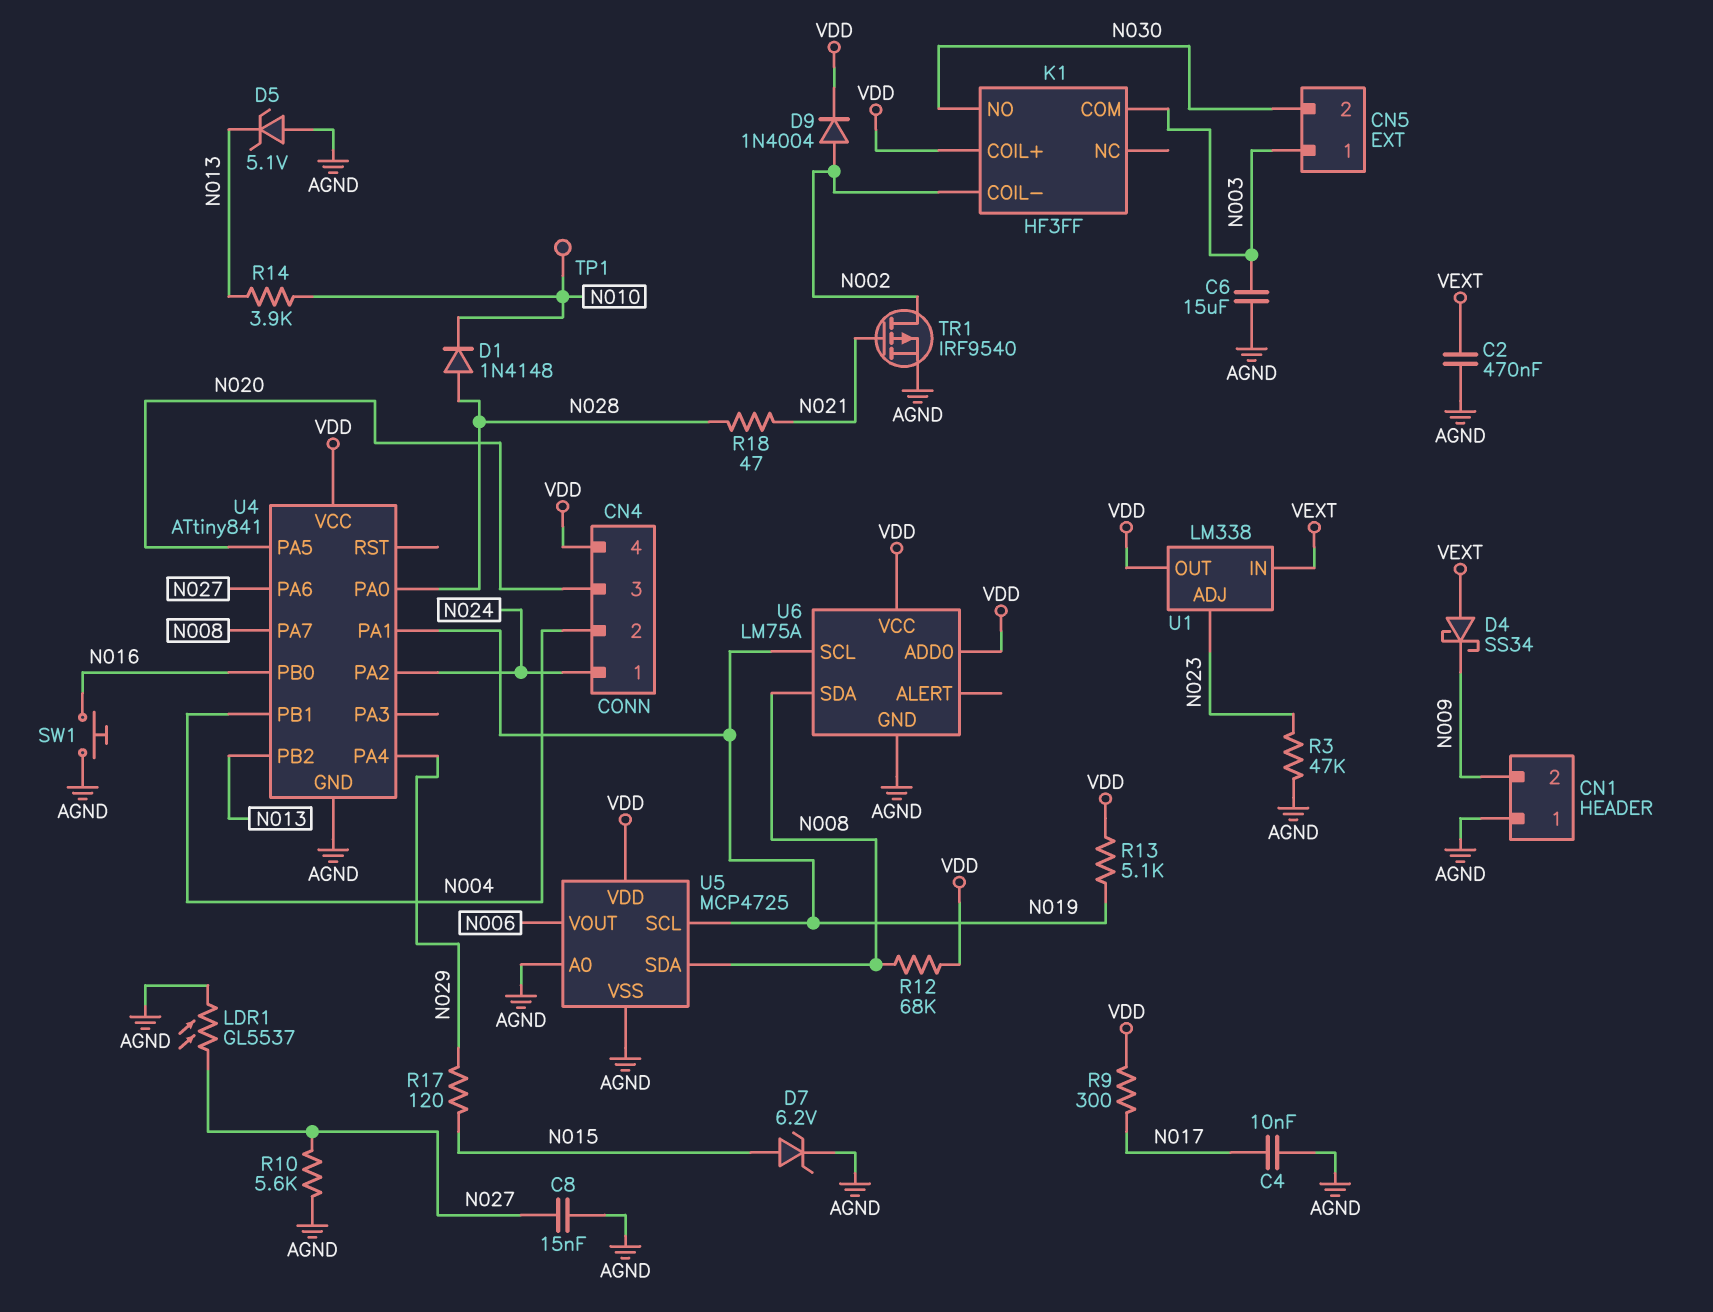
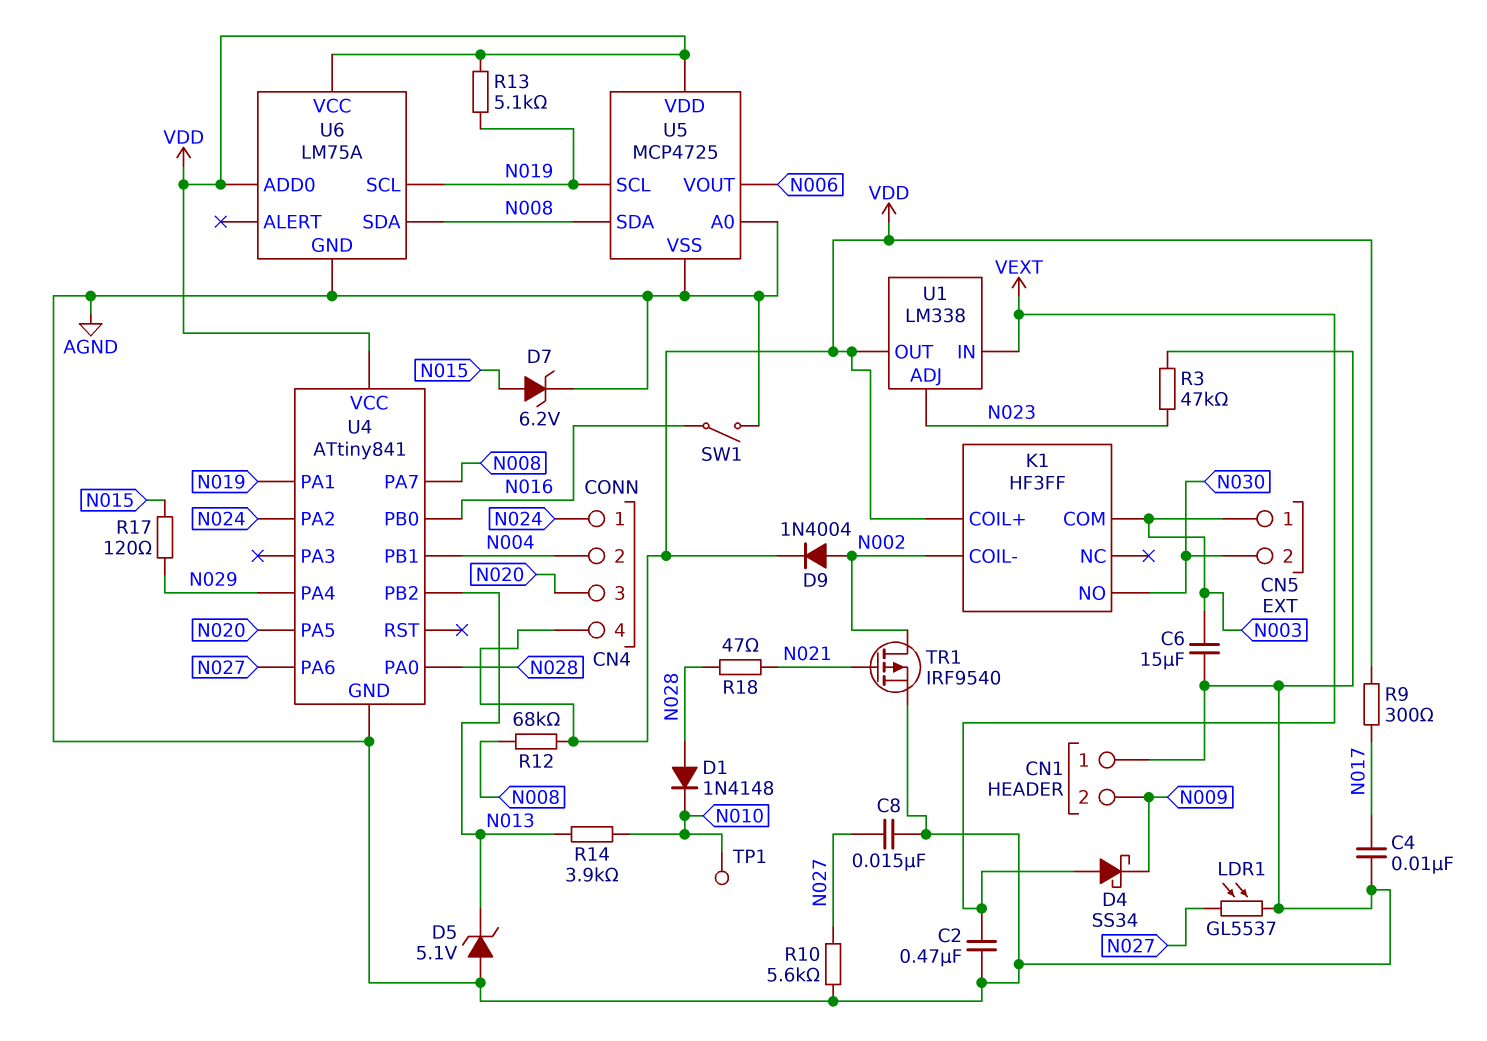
SW1: button (AGND, N016) -> switch (AGND, N016)

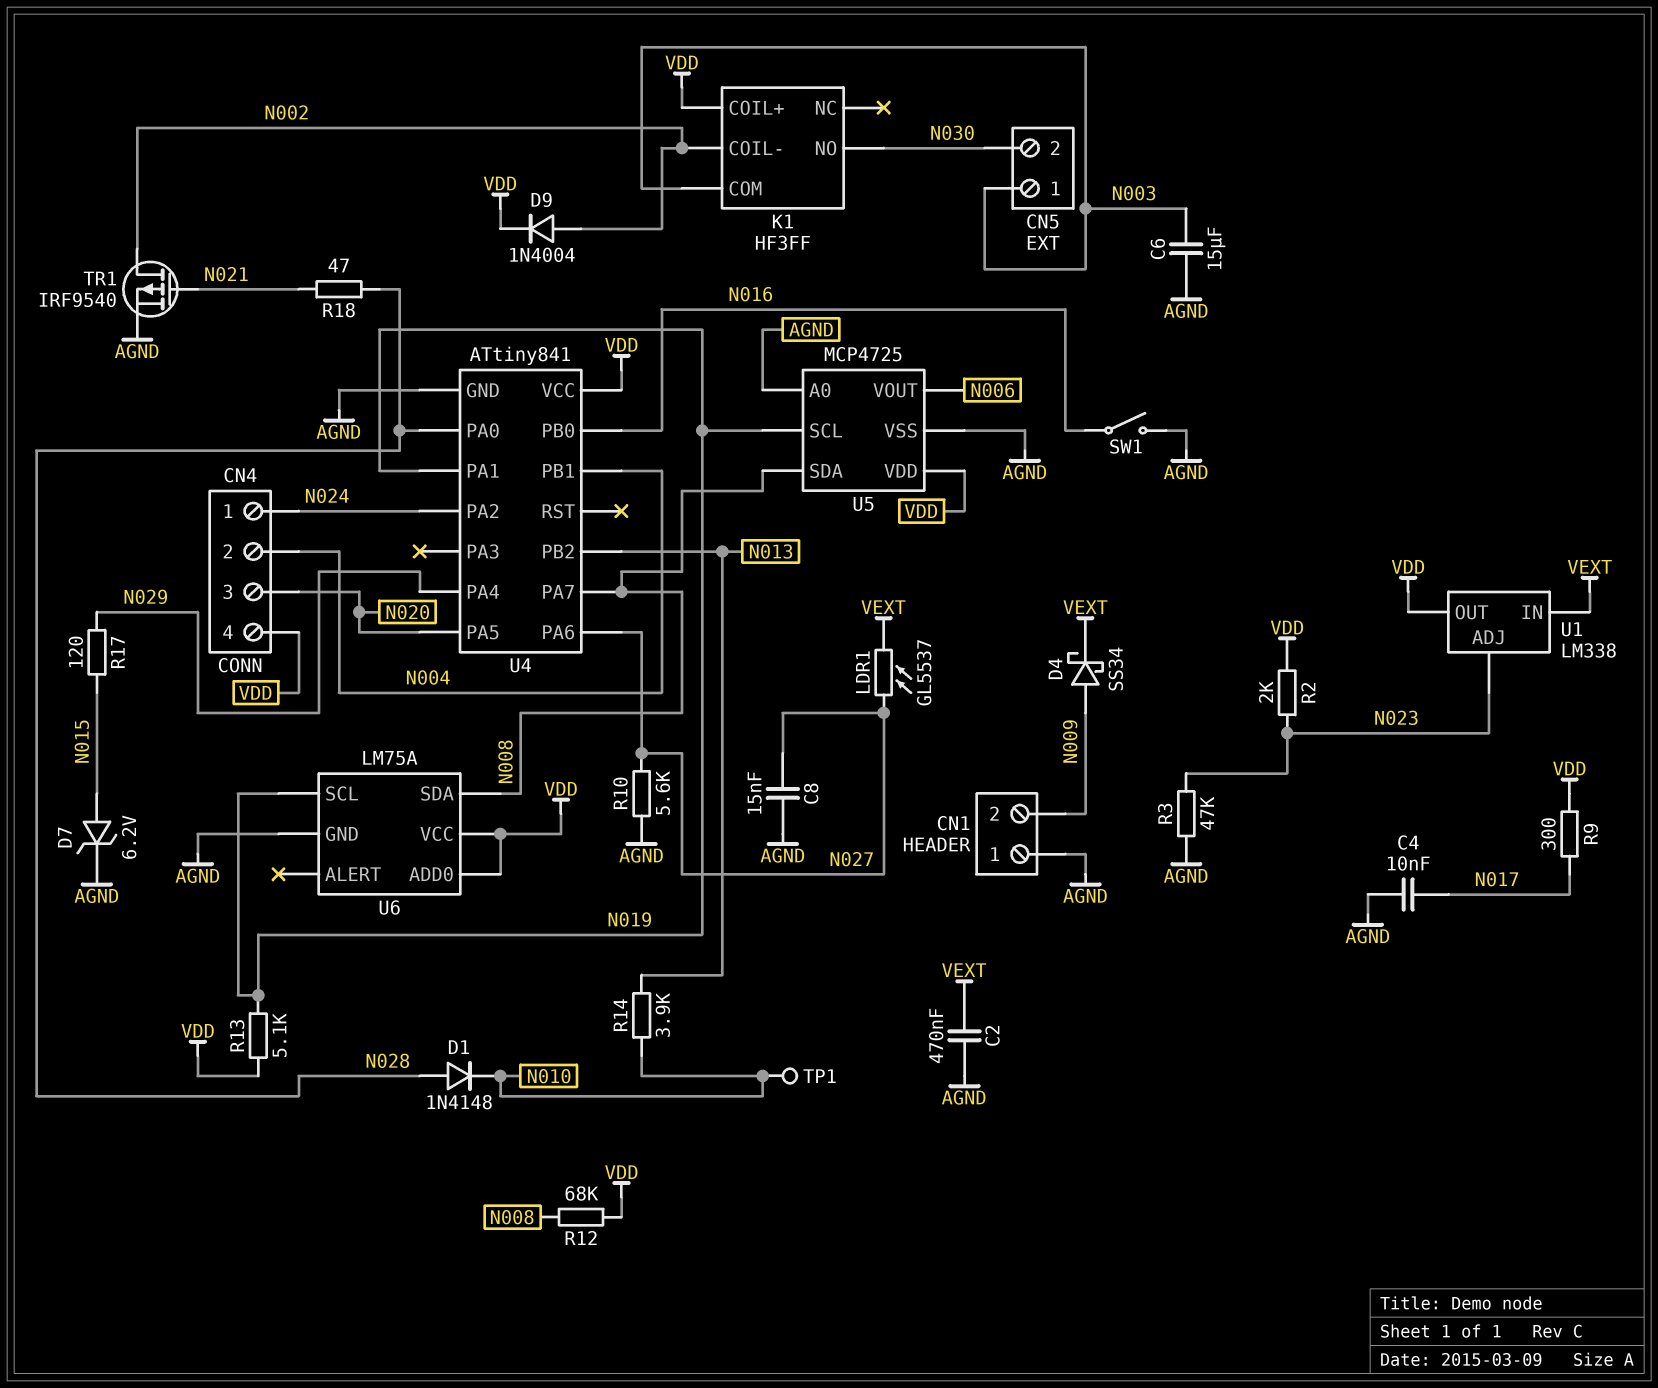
D4: schottky SS34 (A VEXT, K N009) -> schottky SS34 (A N009, K VEXT)
D5: zener 5.1V (A AGND, K N013) -> none
LDR1: GL5537 (AGND, N027) -> GL5537 (N027, VEXT)
R2: none -> 2k (N023, VDD)

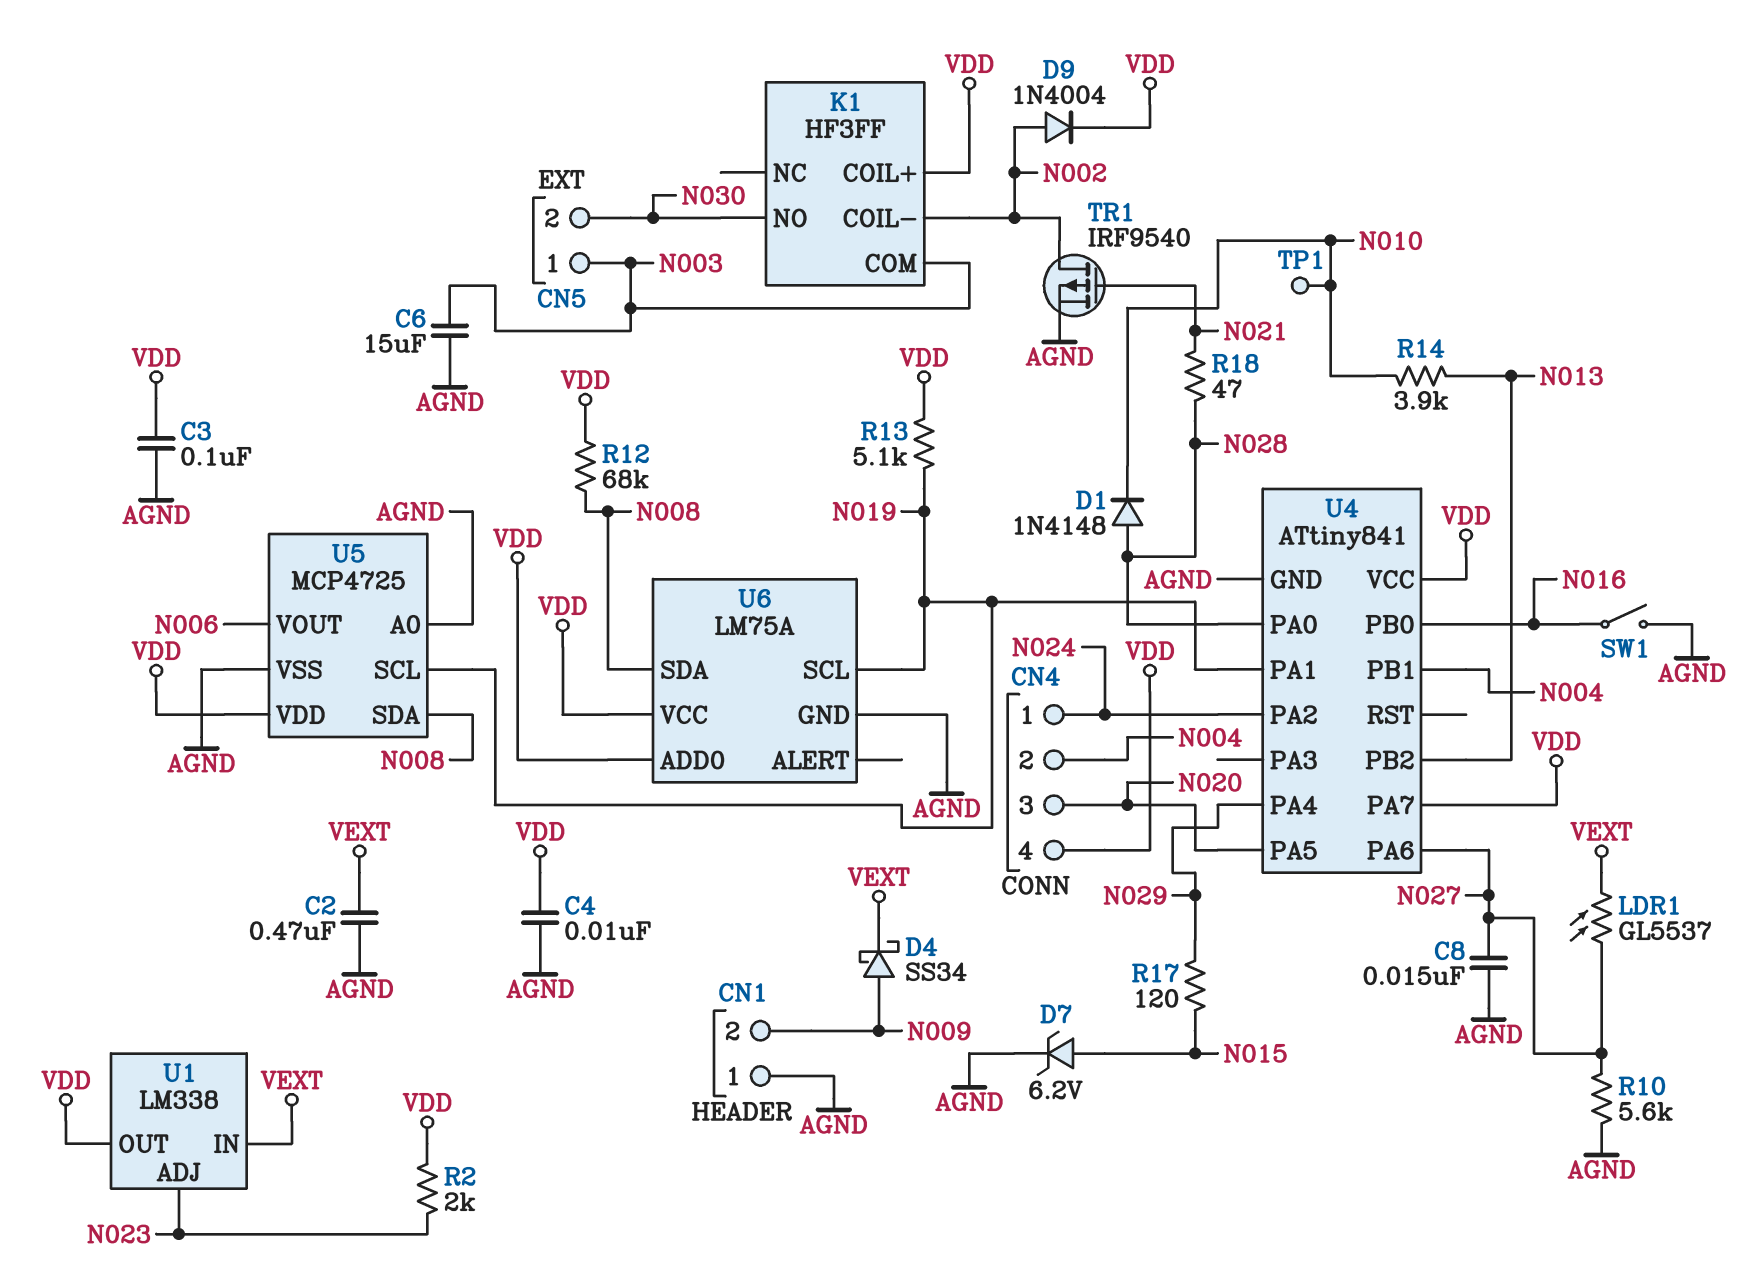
C3: none -> 100nF (AGND, VDD)
C4: 10nF (AGND, N017) -> 10nF (AGND, VDD)
R3: 47k (AGND, N023) -> none
R9: 300 (N017, VDD) -> none
U4 pin PA7: N008 -> VDD

